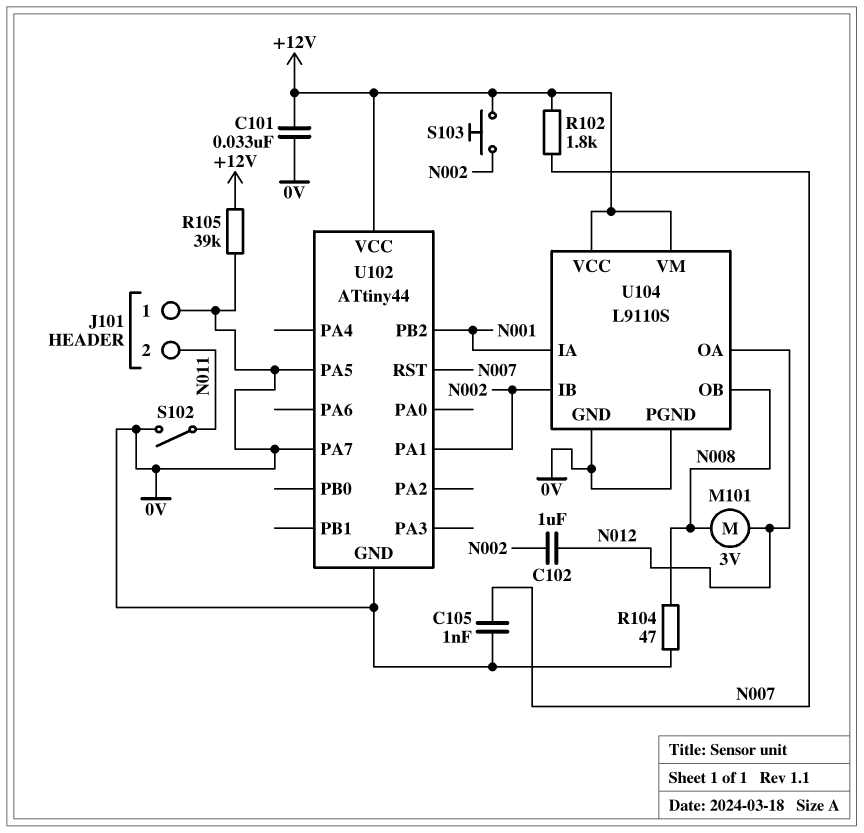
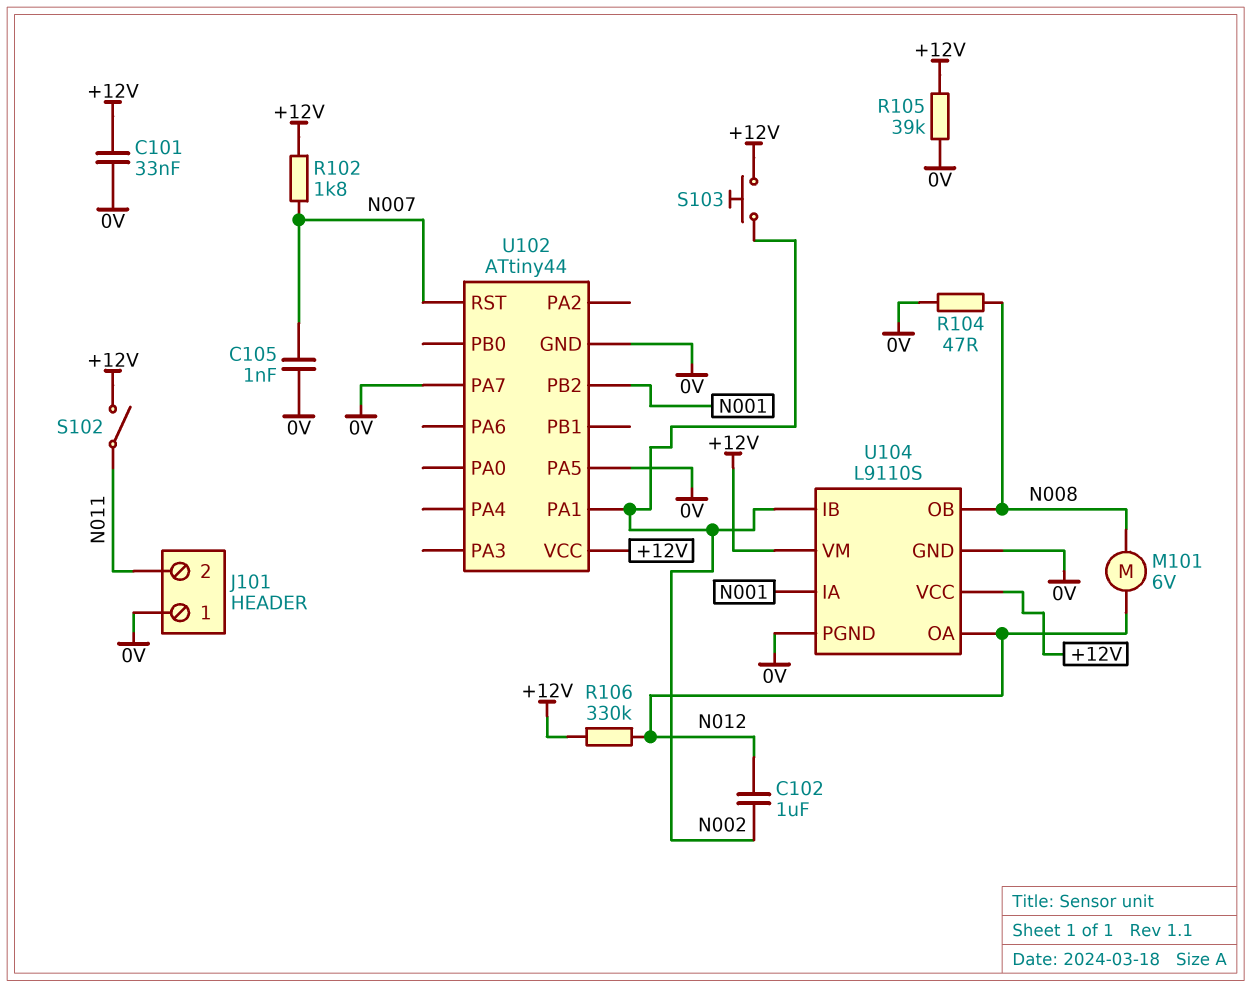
M101: motor 3V (N008, N012) -> motor 6V (N008, N012)
R106: none -> 330k (+12V, N012)
S102: switch (0V, N011) -> switch (+12V, N011)

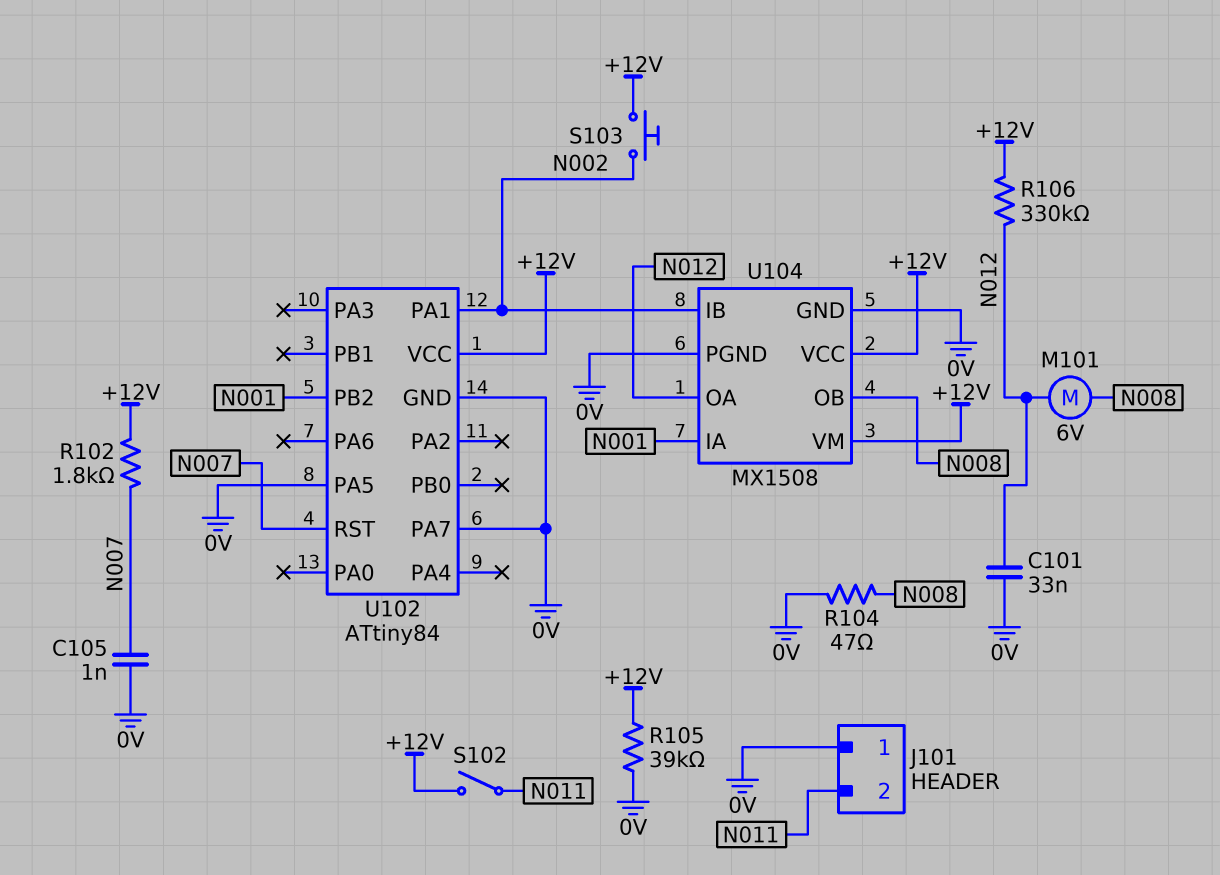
C101: 33nF (+12V, 0V) -> 33nF (0V, N012)
C102: 1uF (N002, N012) -> none
U102: ATtiny44 -> ATtiny84
U104: L9110S -> MX1508

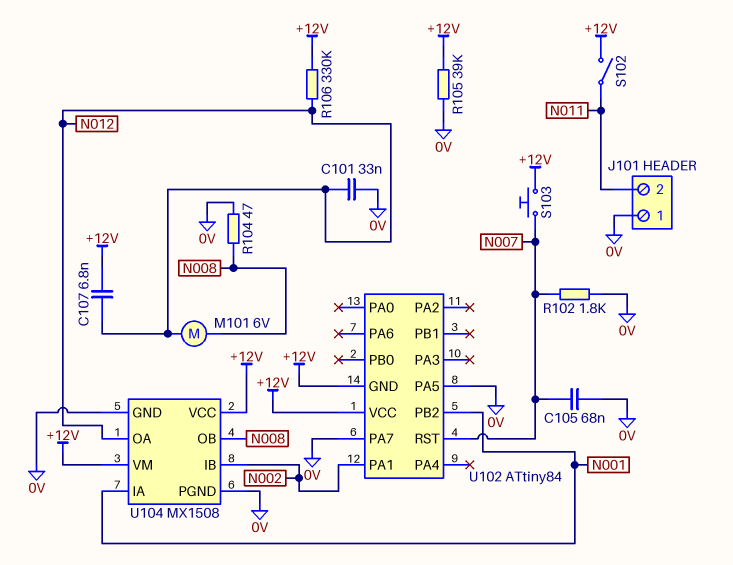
C105: 1nF (0V, N007) -> 68nF (0V, N007)
C107: none -> 6.8nF (+12V, N012)
R102: 1.8k (+12V, N007) -> 1.8k (0V, N007)
S103: button (+12V, N002) -> button (+12V, N007)
U102 pin GND: 0V -> +12V

